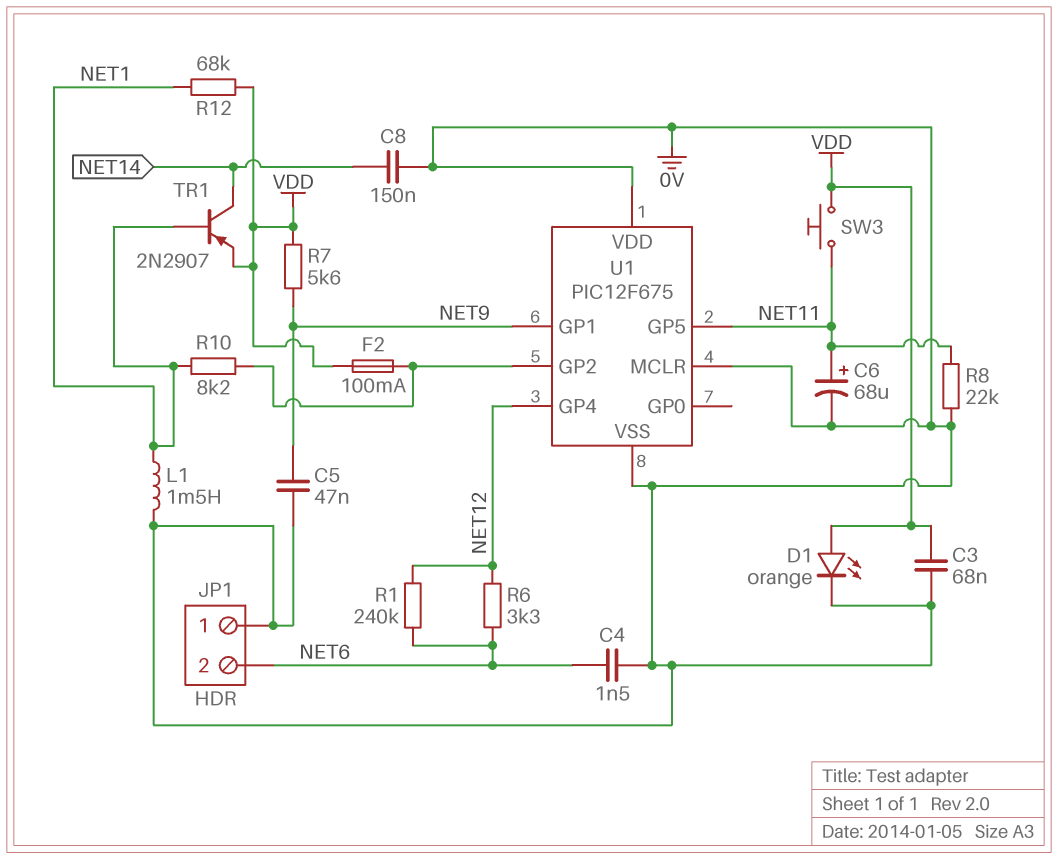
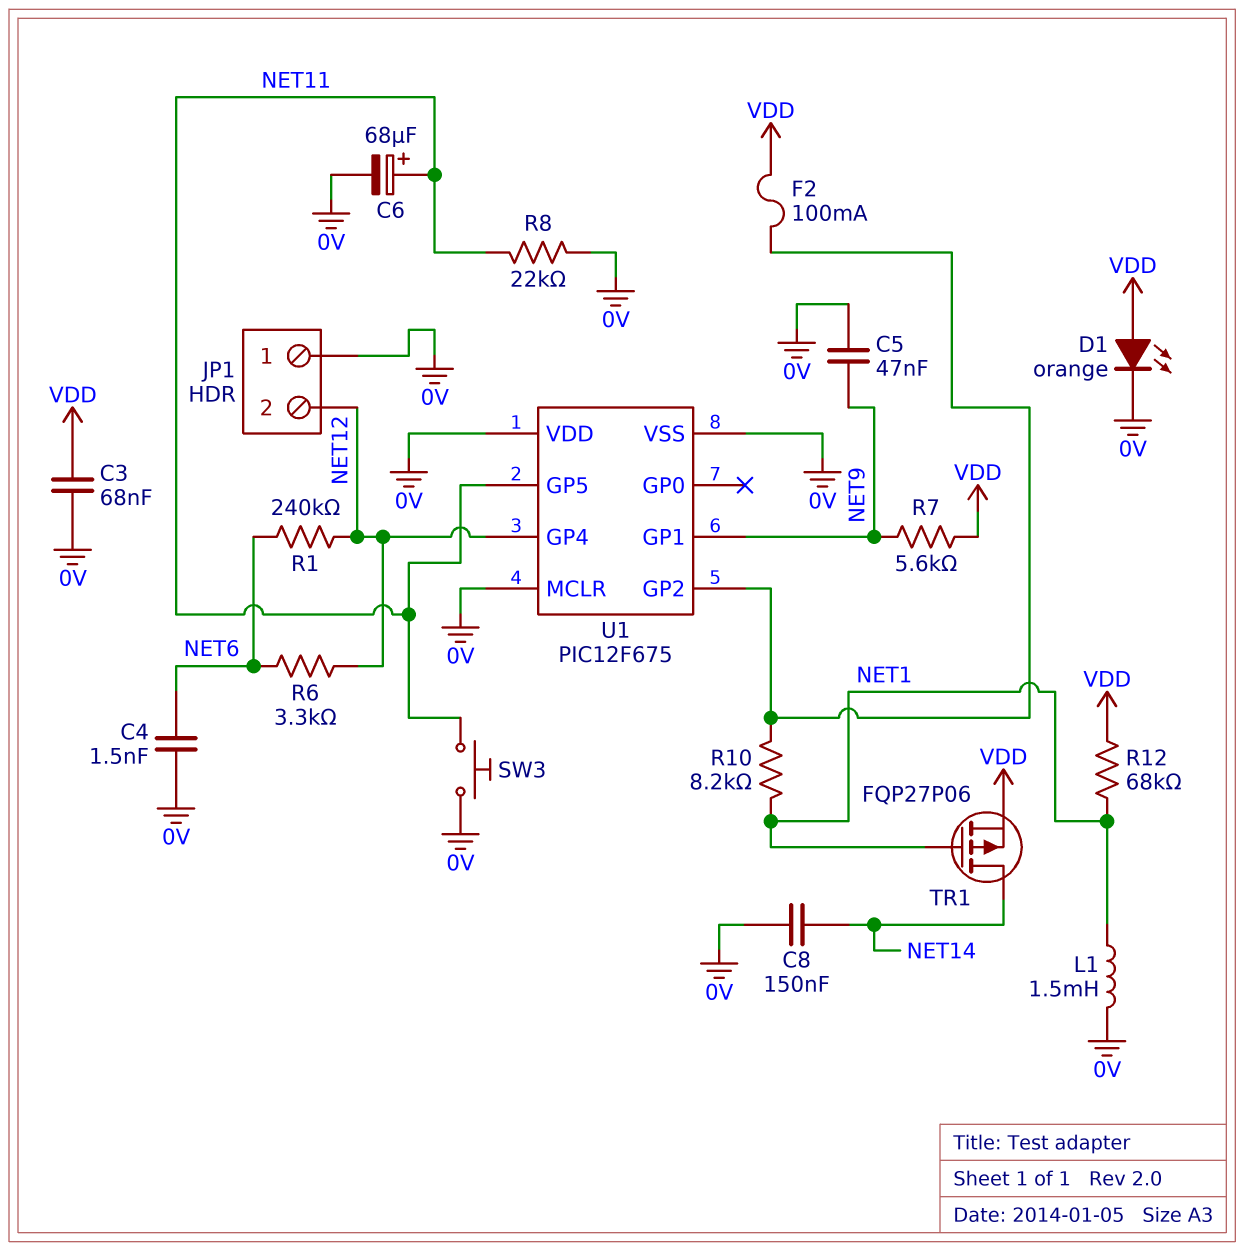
JP1 pin 2: NET6 -> NET12
SW3: button (NET11, VDD) -> button (0V, NET11)
TR1: PNP 2N2907 (B NET1, C NET14, E VDD) -> PMOS FQP27P06 (G NET1, D NET14, S VDD)

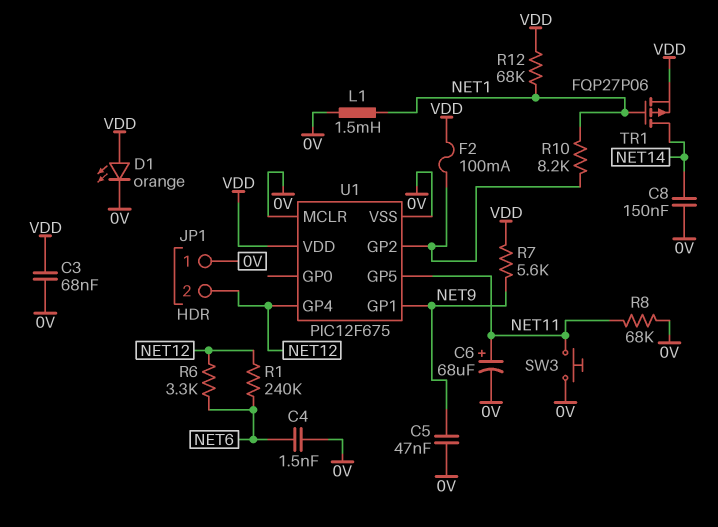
R8: 22k (0V, NET11) -> 68k (0V, NET11)
U1 pin VDD: 0V -> VDD

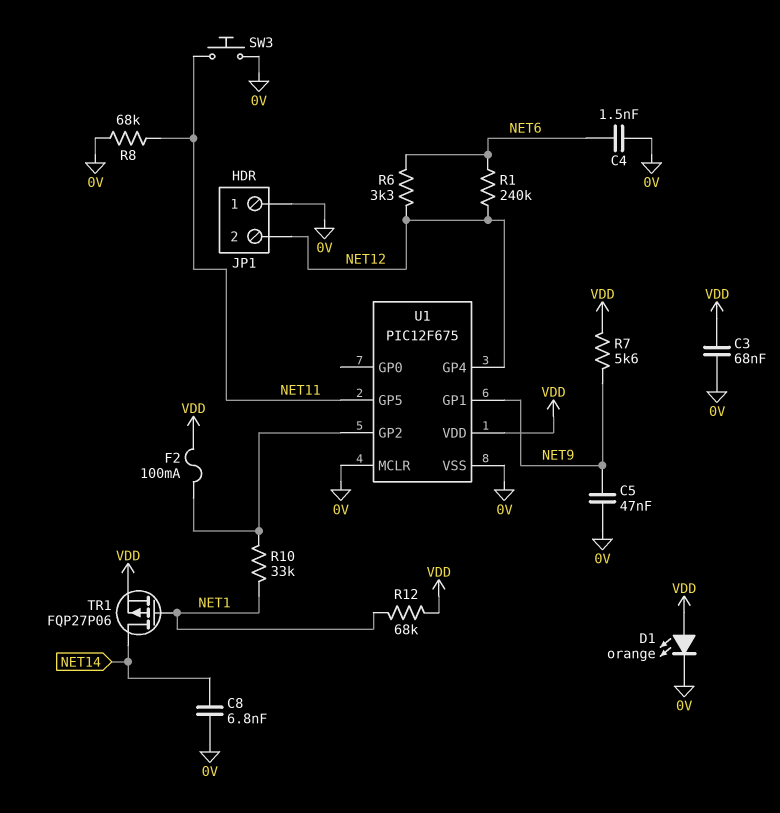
C6: 68uF (plus NET11, minus 0V) -> none
C8: 150nF (0V, NET14) -> 6.8nF (0V, NET14)
L1: 1.5mH (0V, NET1) -> none
R10: 8.2k (NET1, U1/GP2) -> 33k (NET1, U1/GP2)

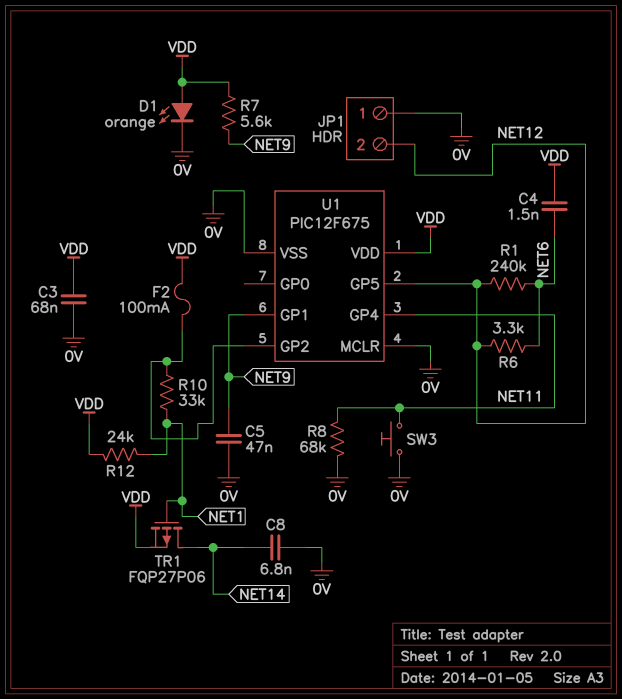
C4: 1.5nF (0V, NET6) -> 1.5nF (NET6, VDD)
R12: 68k (NET1, VDD) -> 24k (NET1, VDD)
U1 pin GP4: NET12 -> NET11
U1 pin GP5: NET11 -> NET12

